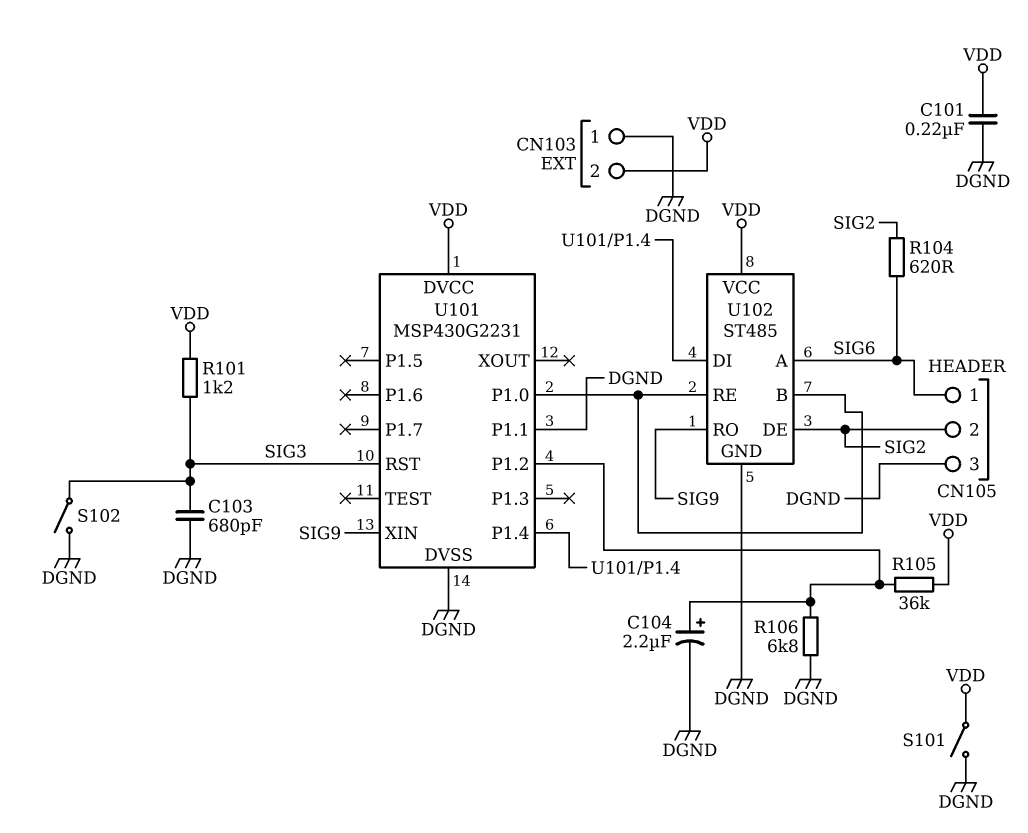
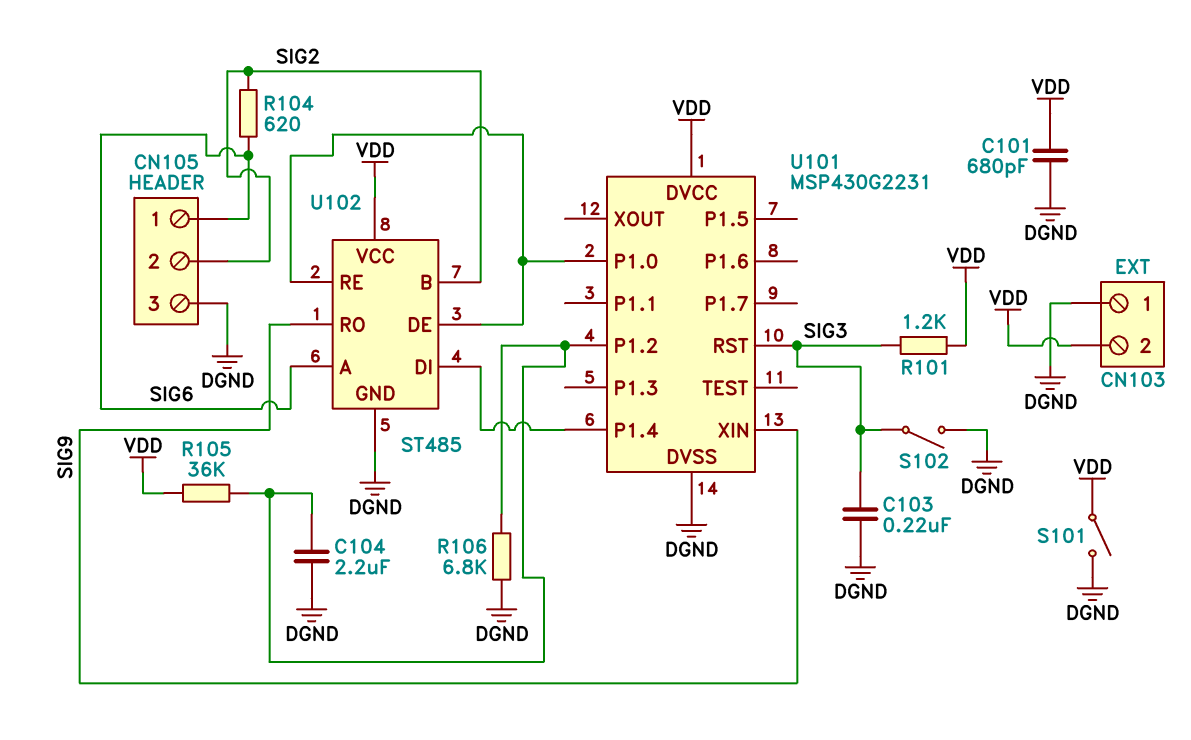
C101: 220nF (DGND, VDD) -> 680pF (DGND, VDD)
C103: 680pF (DGND, SIG3) -> 220nF (DGND, SIG3)
C104: 2.2uF (plus U101/P1.2, minus DGND) -> 2.2uF (DGND, U101/P1.2)
U101 pin P1.1: DGND -> none
U102 pin B: U101/P1.0 -> SIG2
U102 pin DE: SIG2 -> U101/P1.0

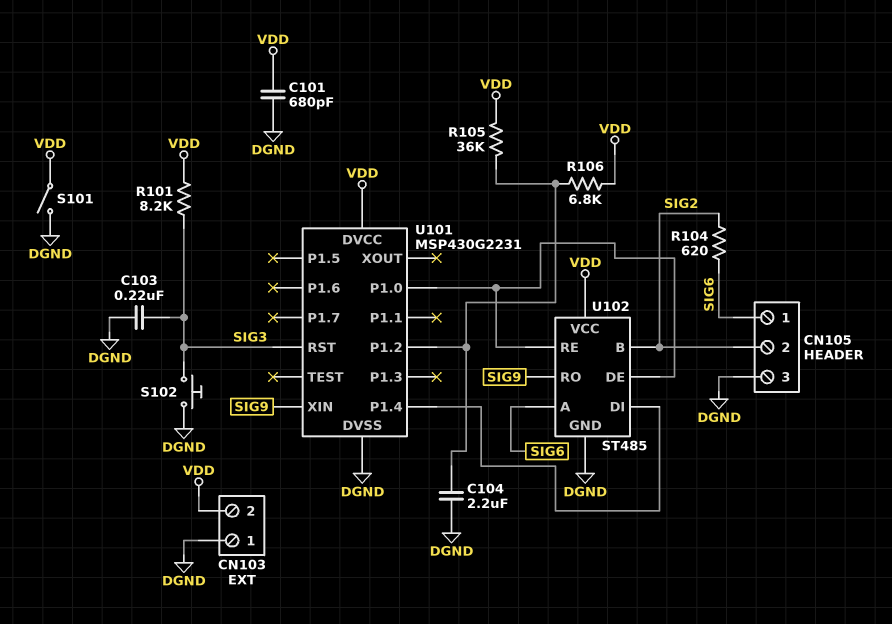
R101: 1.2k (SIG3, VDD) -> 8.2k (SIG3, VDD)
R106: 6.8k (DGND, U101/P1.2) -> 6.8k (U101/P1.2, VDD)
S102: switch (DGND, SIG3) -> button (DGND, SIG3)

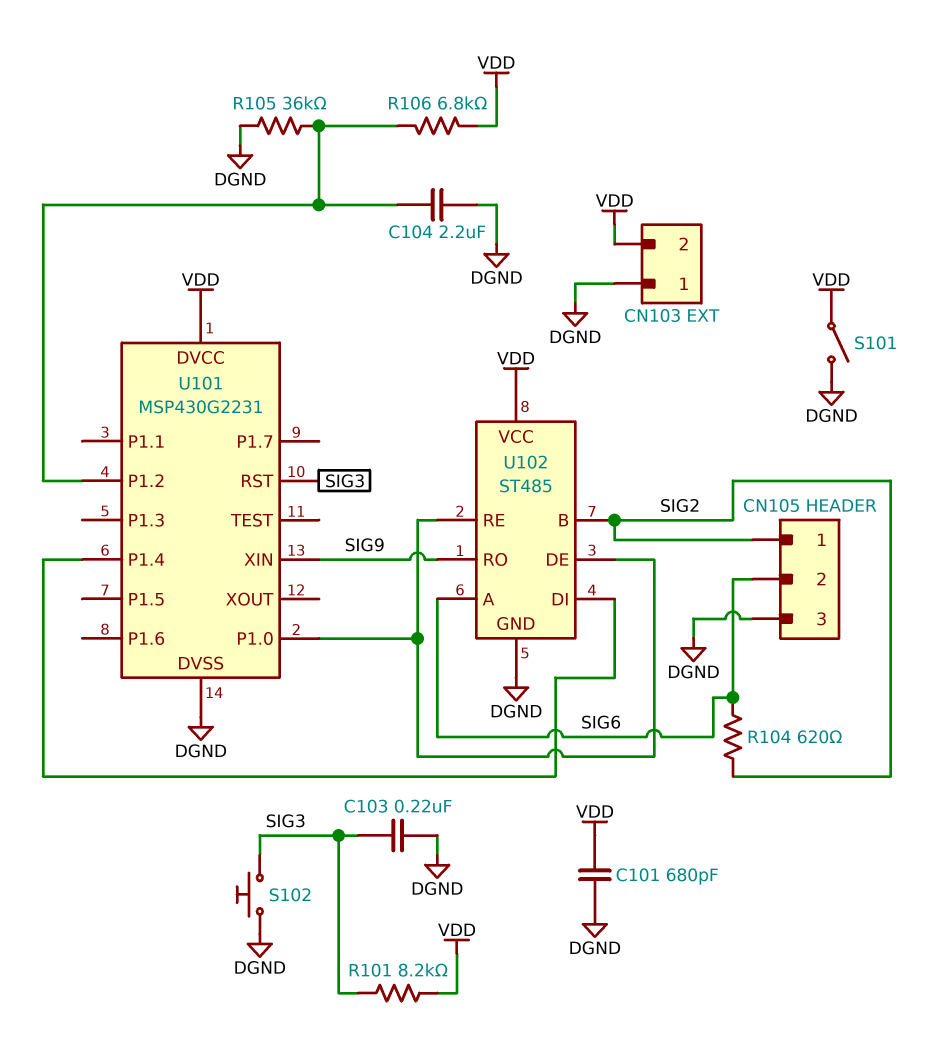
CN105 pin 1: SIG6 -> SIG2
CN105 pin 2: SIG2 -> SIG6
R105: 36k (U101/P1.2, VDD) -> 36k (DGND, U101/P1.2)

